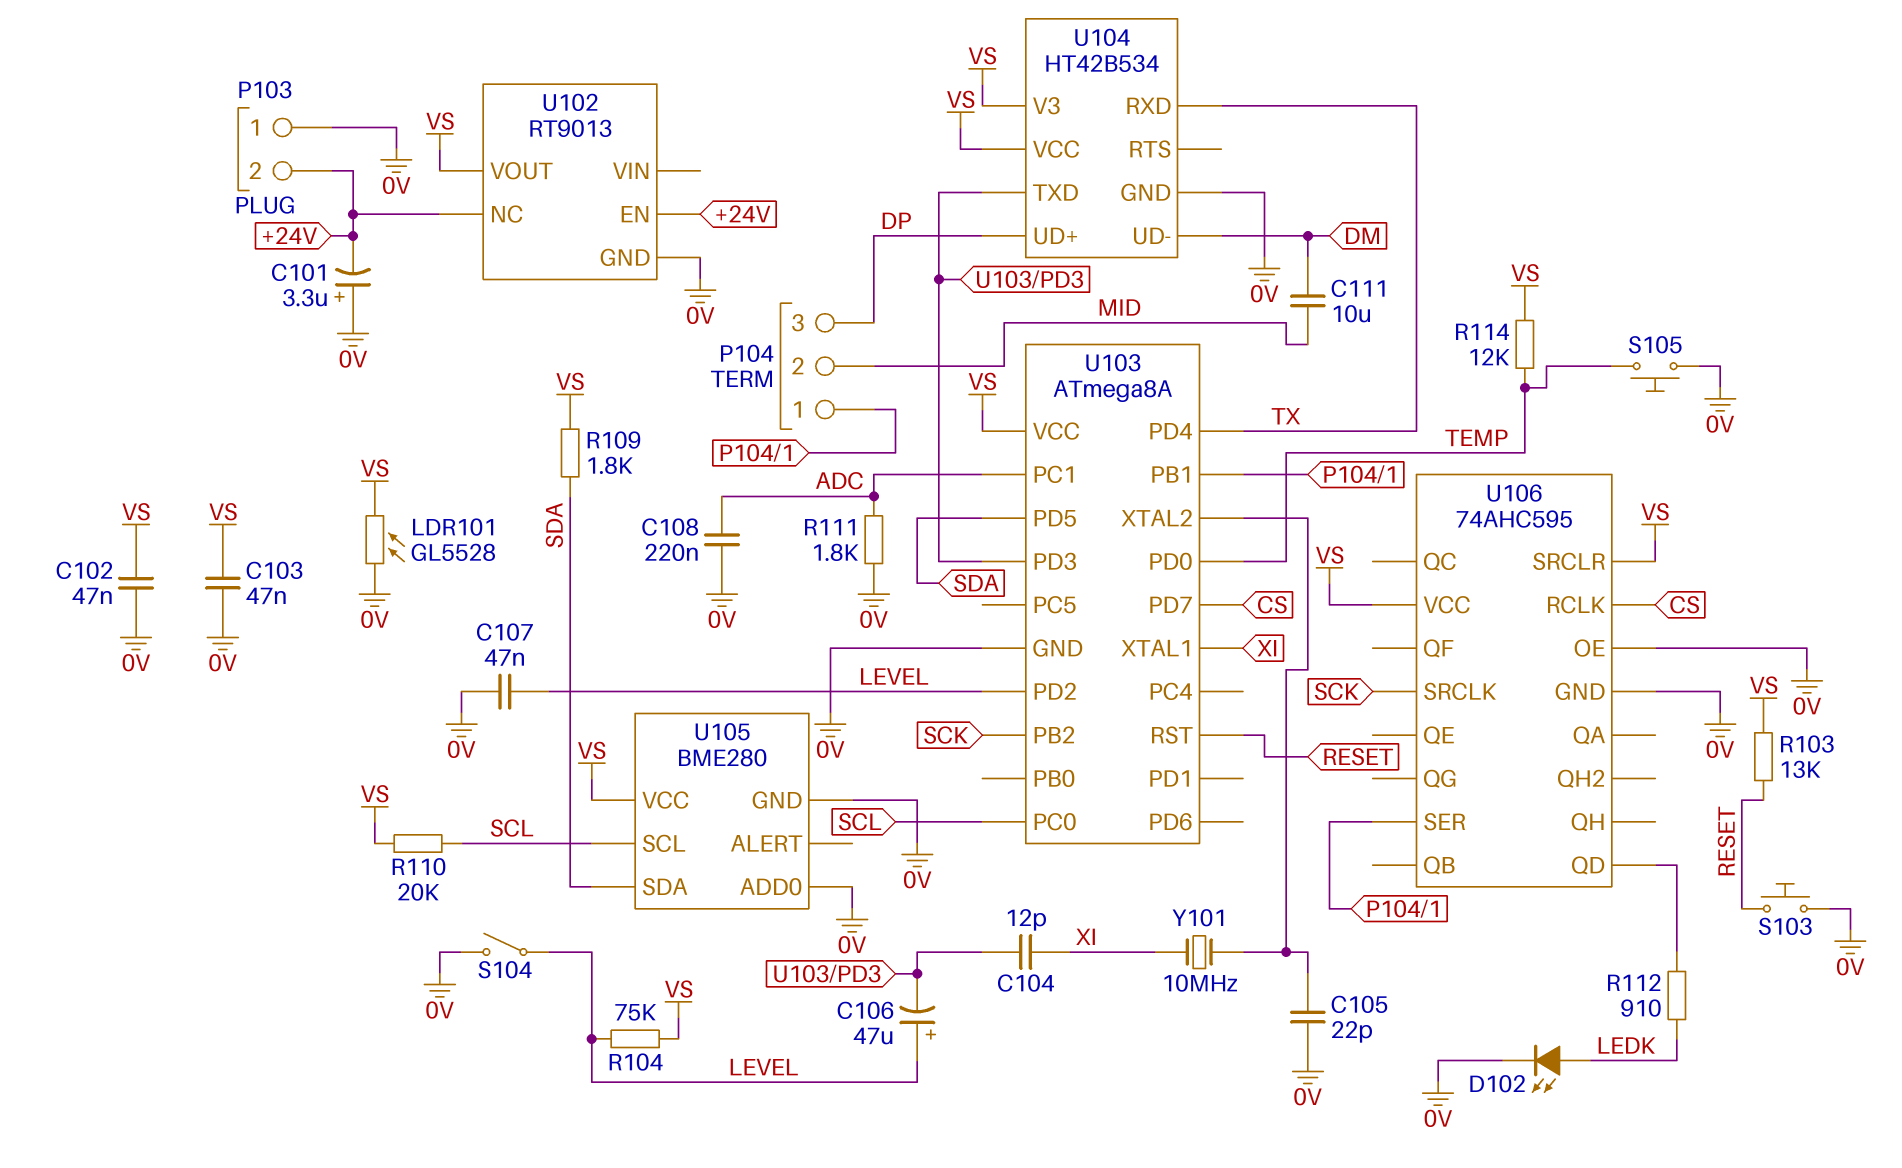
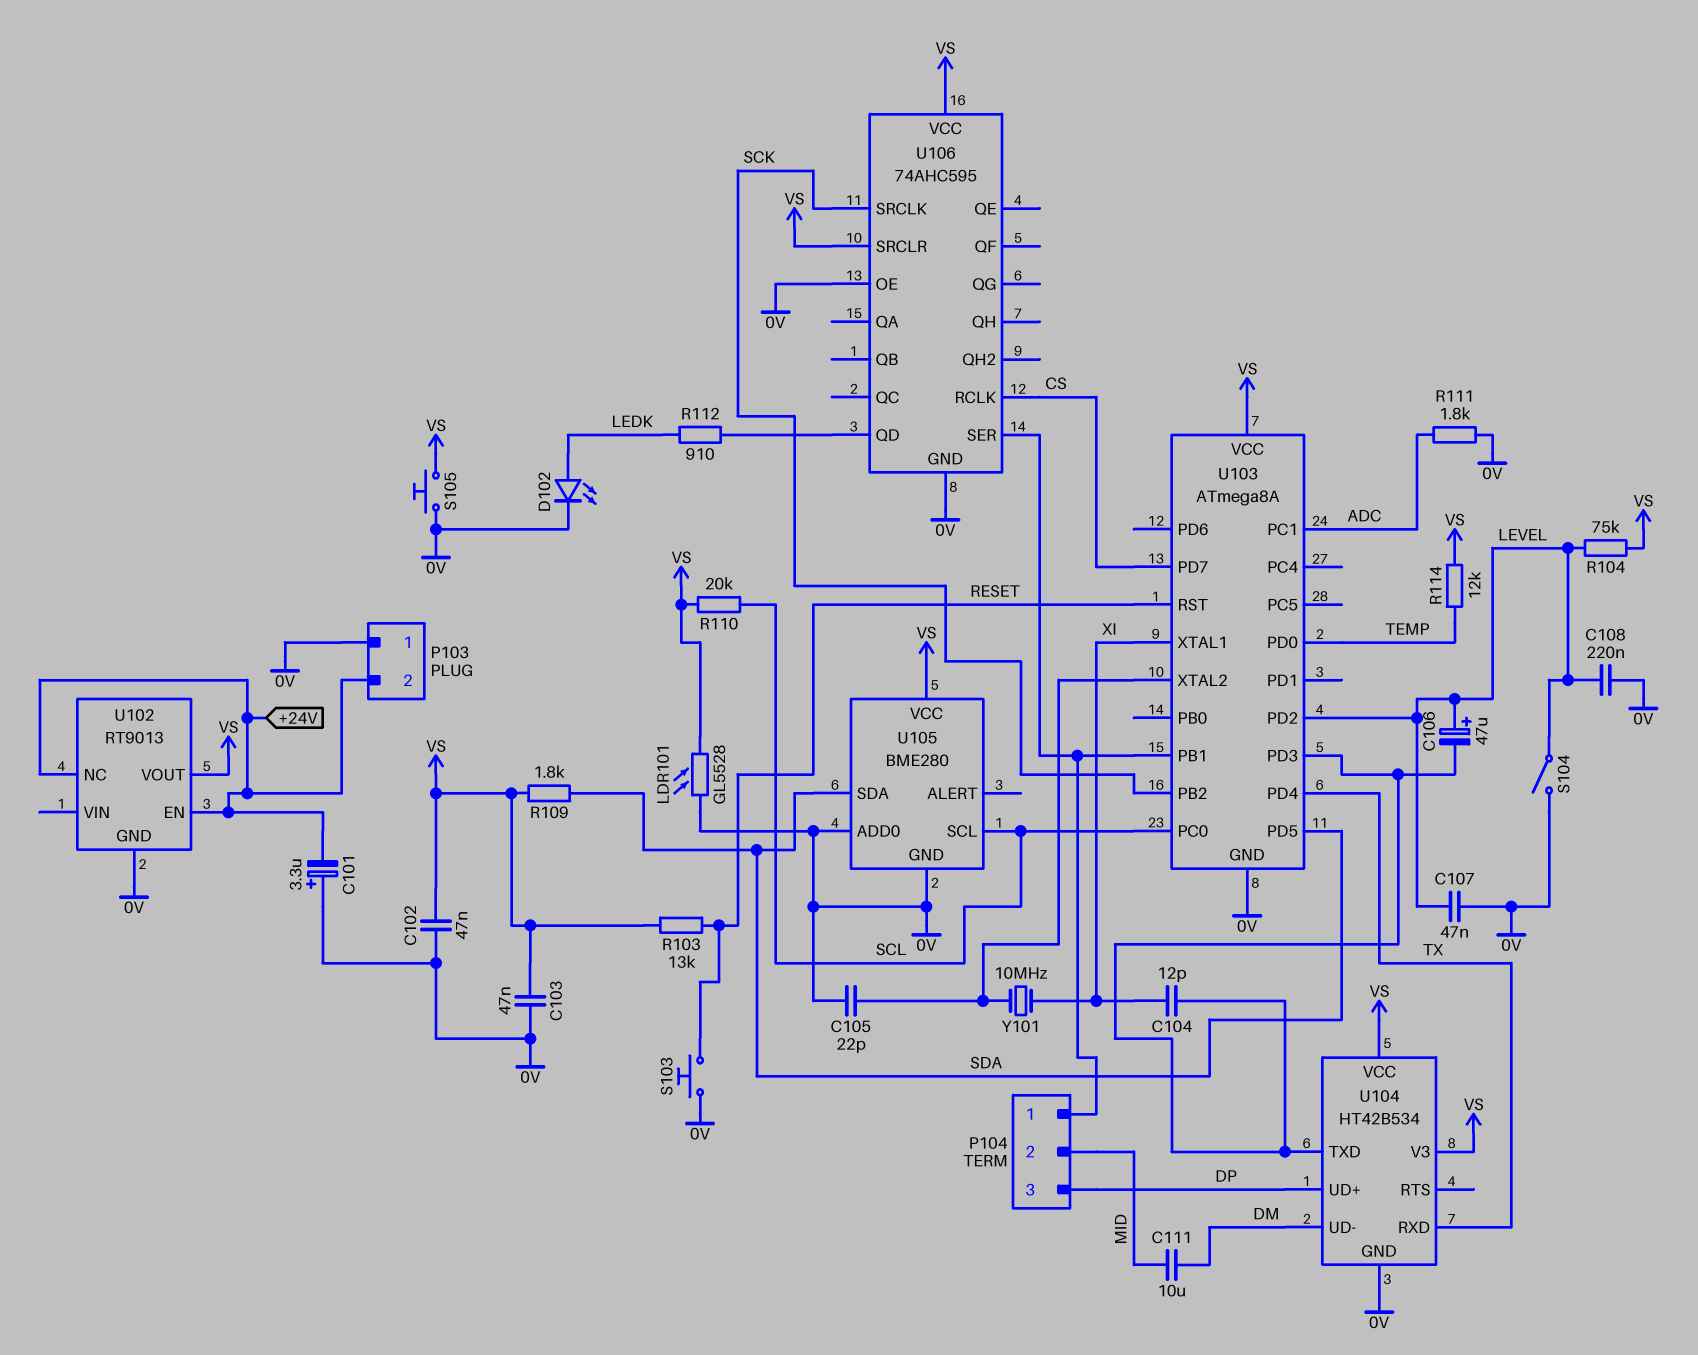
C108: 220nF (0V, ADC) -> 220nF (0V, LEVEL)
S105: button (0V, TEMP) -> button (0V, VS)

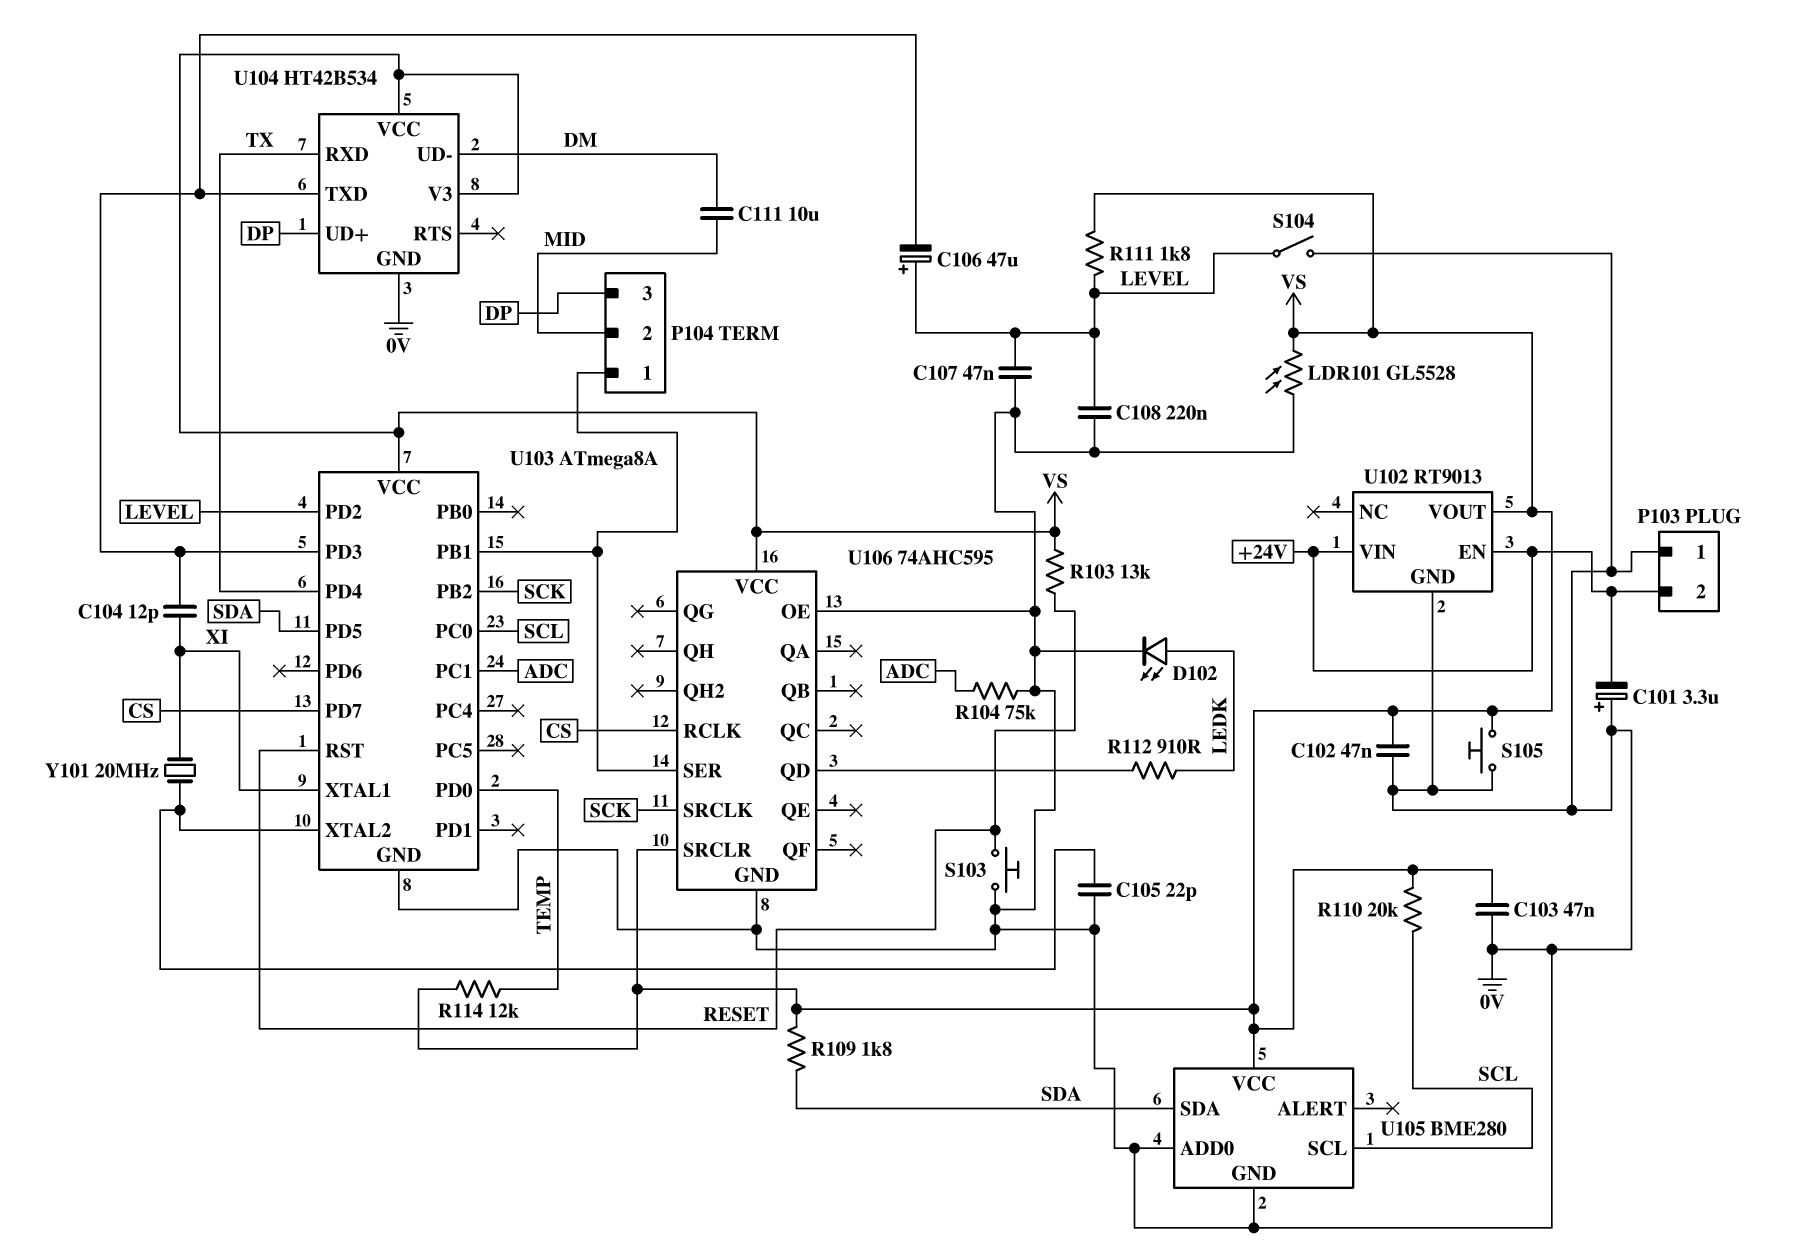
R104: 75k (LEVEL, VS) -> 75k (0V, ADC)
R111: 1.8k (0V, ADC) -> 1.8k (LEVEL, VS)
U102 pin NC: +24V -> none
U102 pin VIN: none -> +24V
Y101: 10MHz (U103/XTAL2, XI) -> 20MHz (U103/XTAL2, XI)

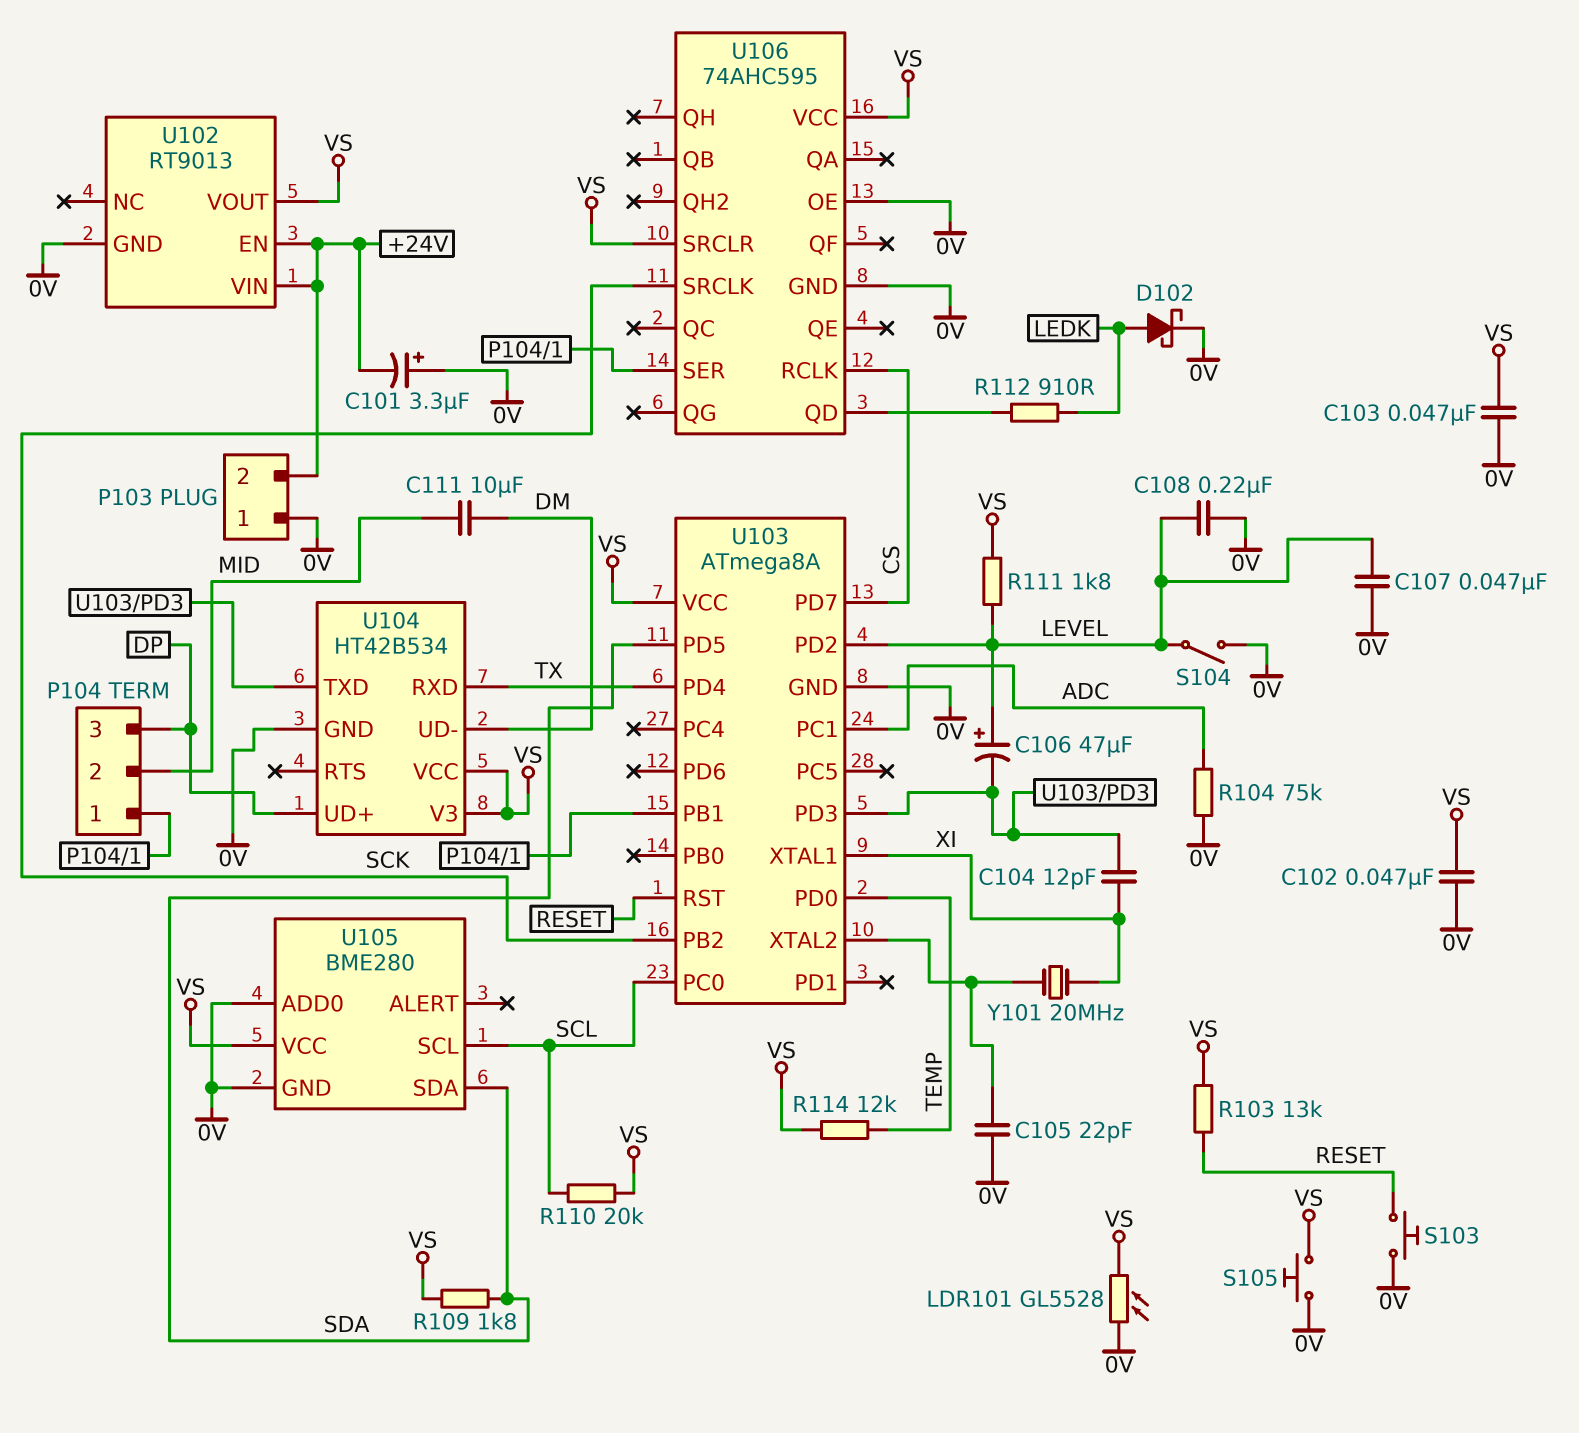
D102: LED (A LEDK, K 0V) -> schottky (A LEDK, K 0V)

